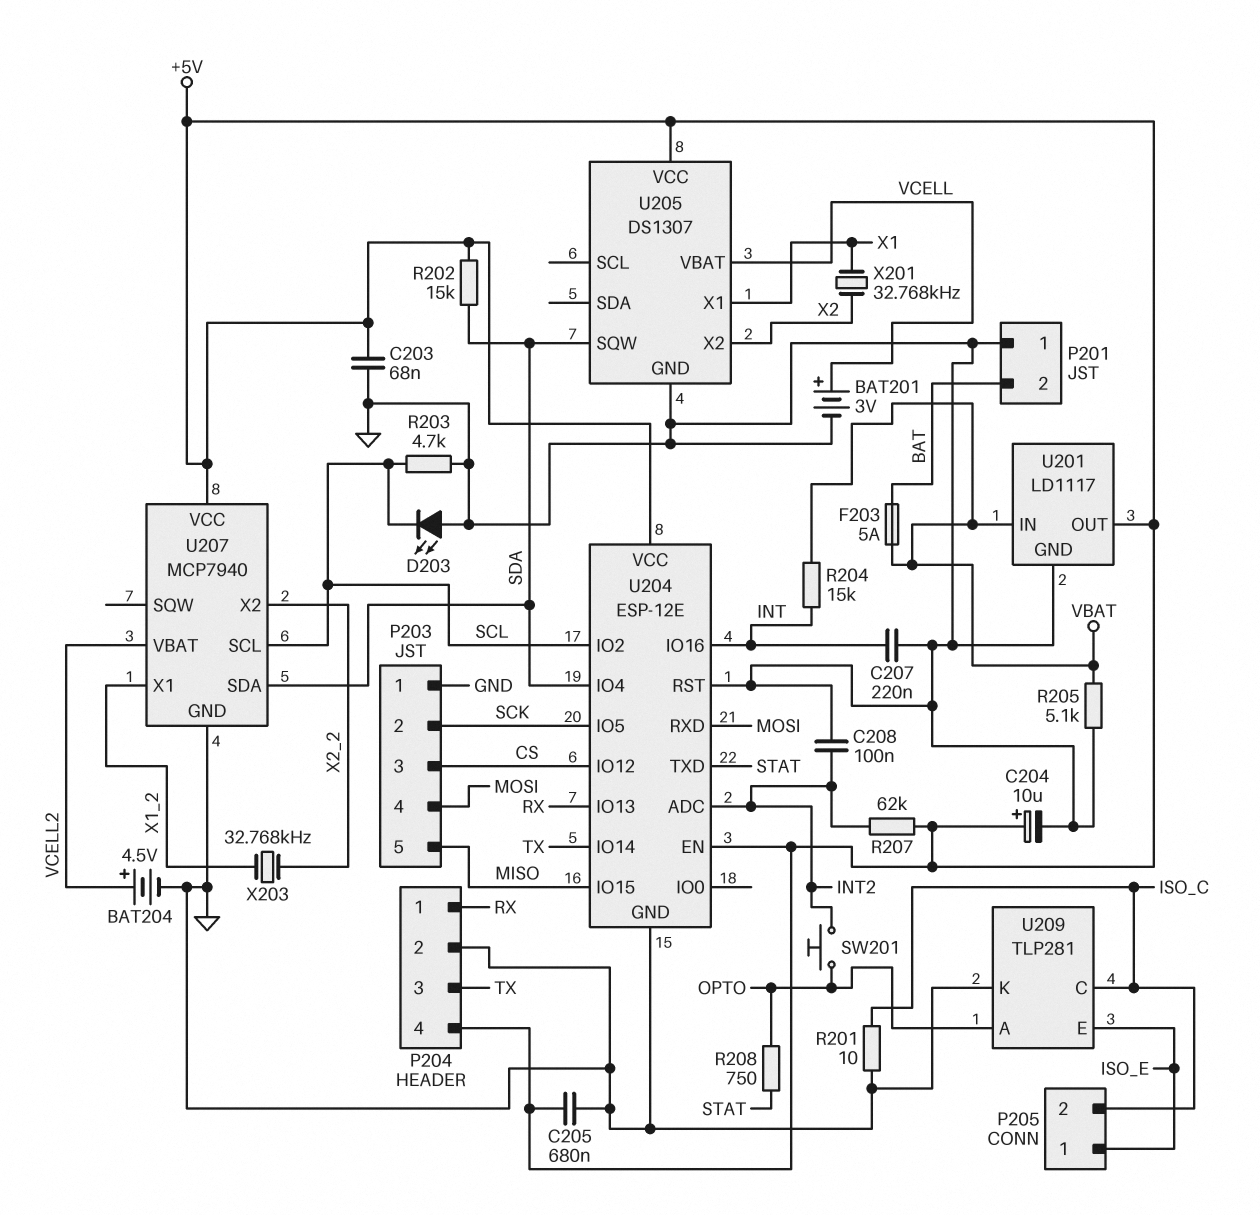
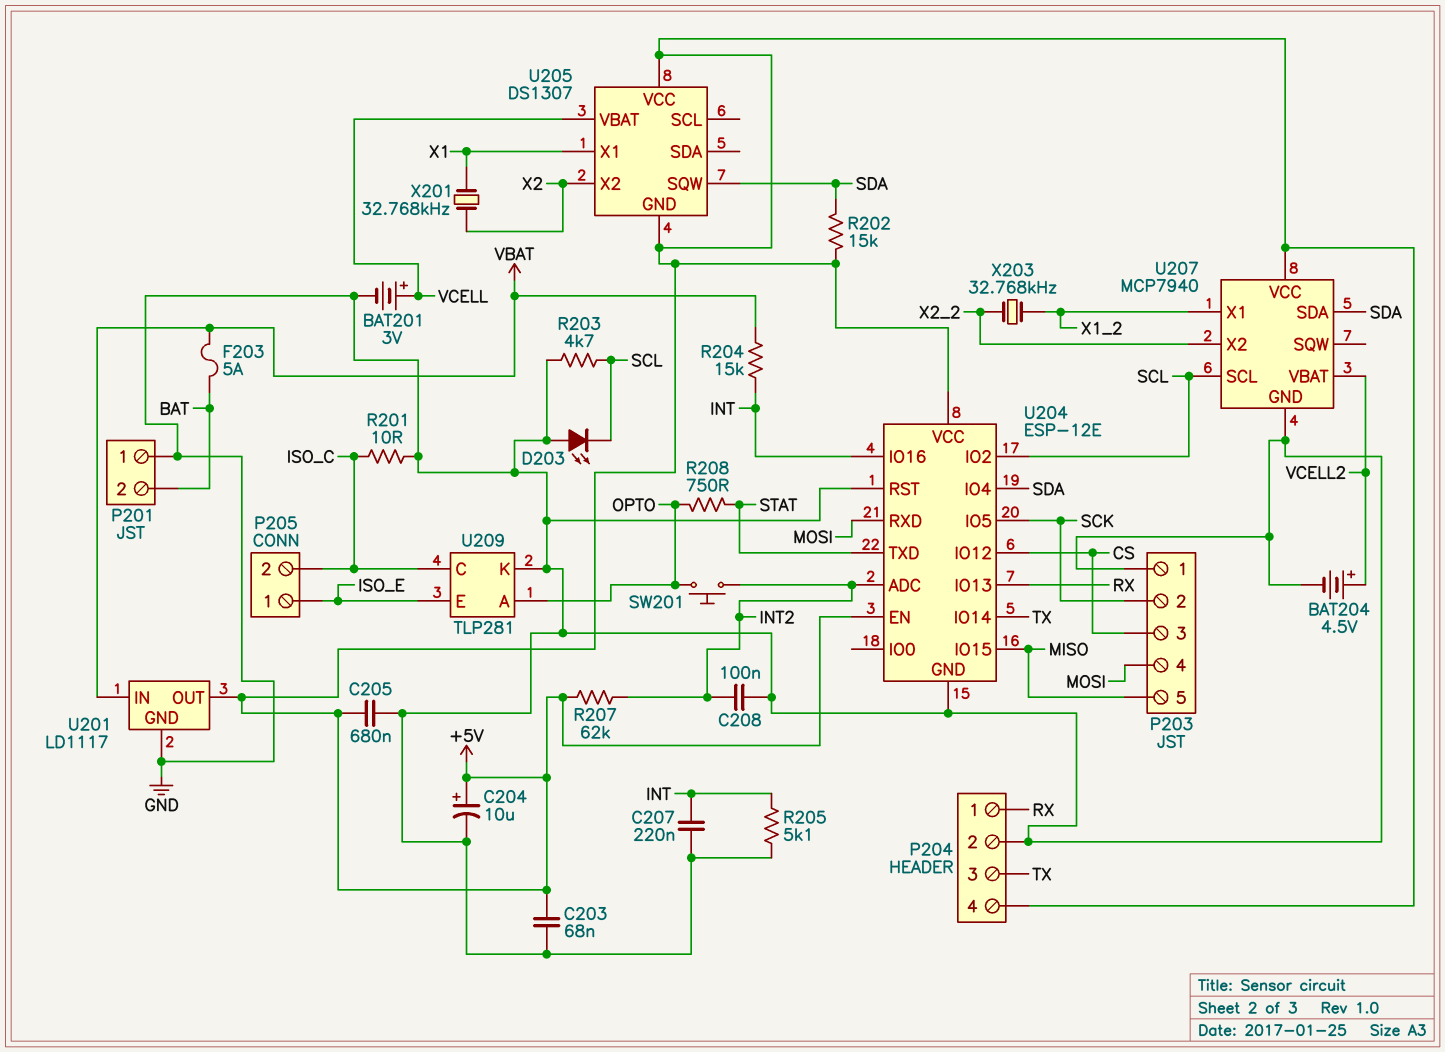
R205: 5.1k (GND, VBAT) -> 5.1k (GND, INT)
U205 pin GND: GND -> +5V

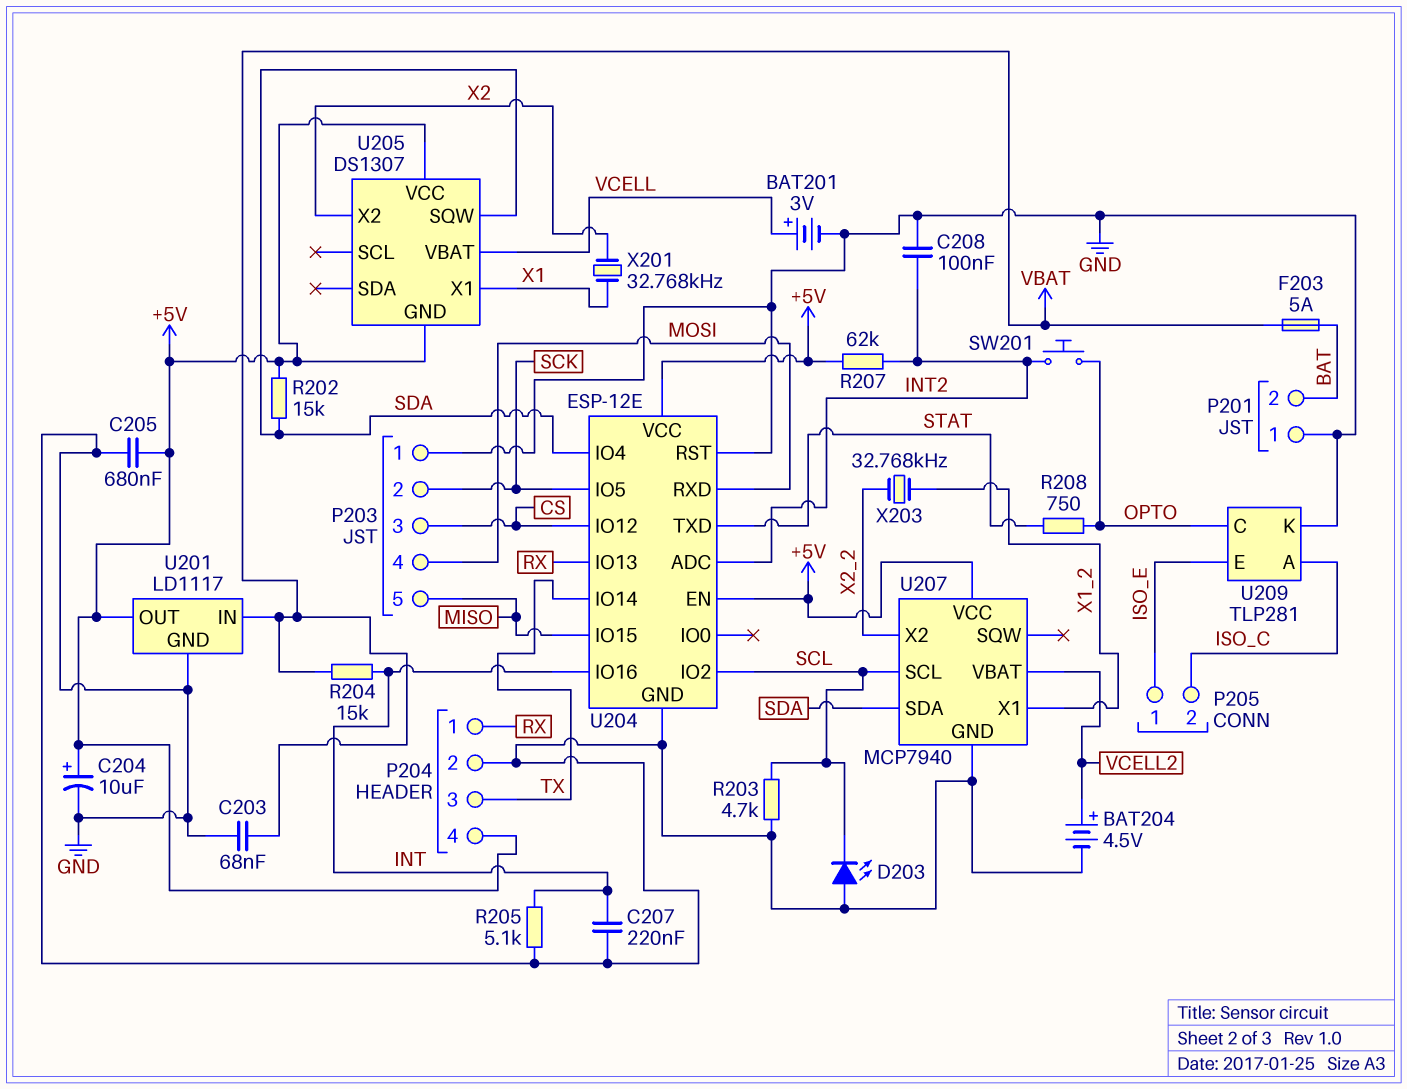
C203: 68nF (+5V, GND) -> 68nF (GND, VBAT)
R201: 10 (GND, ISO_C) -> none
U209 pin A: OPTO -> ISO_C
U209 pin C: ISO_C -> OPTO

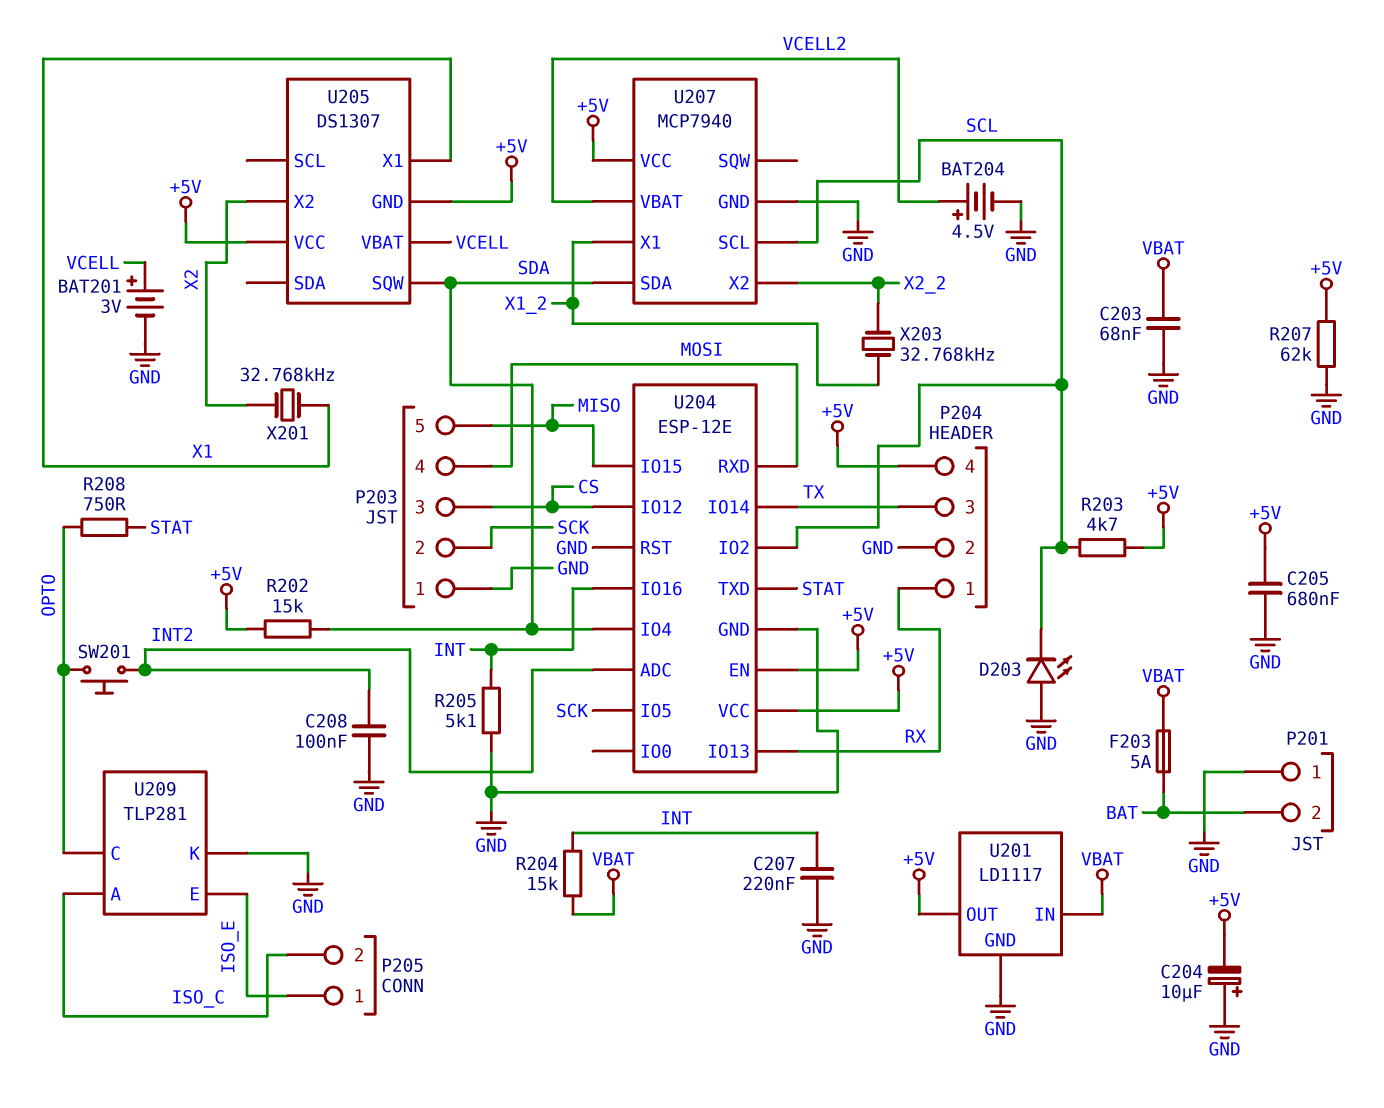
C204: 10uF (plus +5V, minus GND) -> 10uF (plus GND, minus +5V)
R203: 4.7k (GND, SCL) -> 4.7k (+5V, SCL)
R207: 62k (+5V, INT2) -> 62k (+5V, GND)

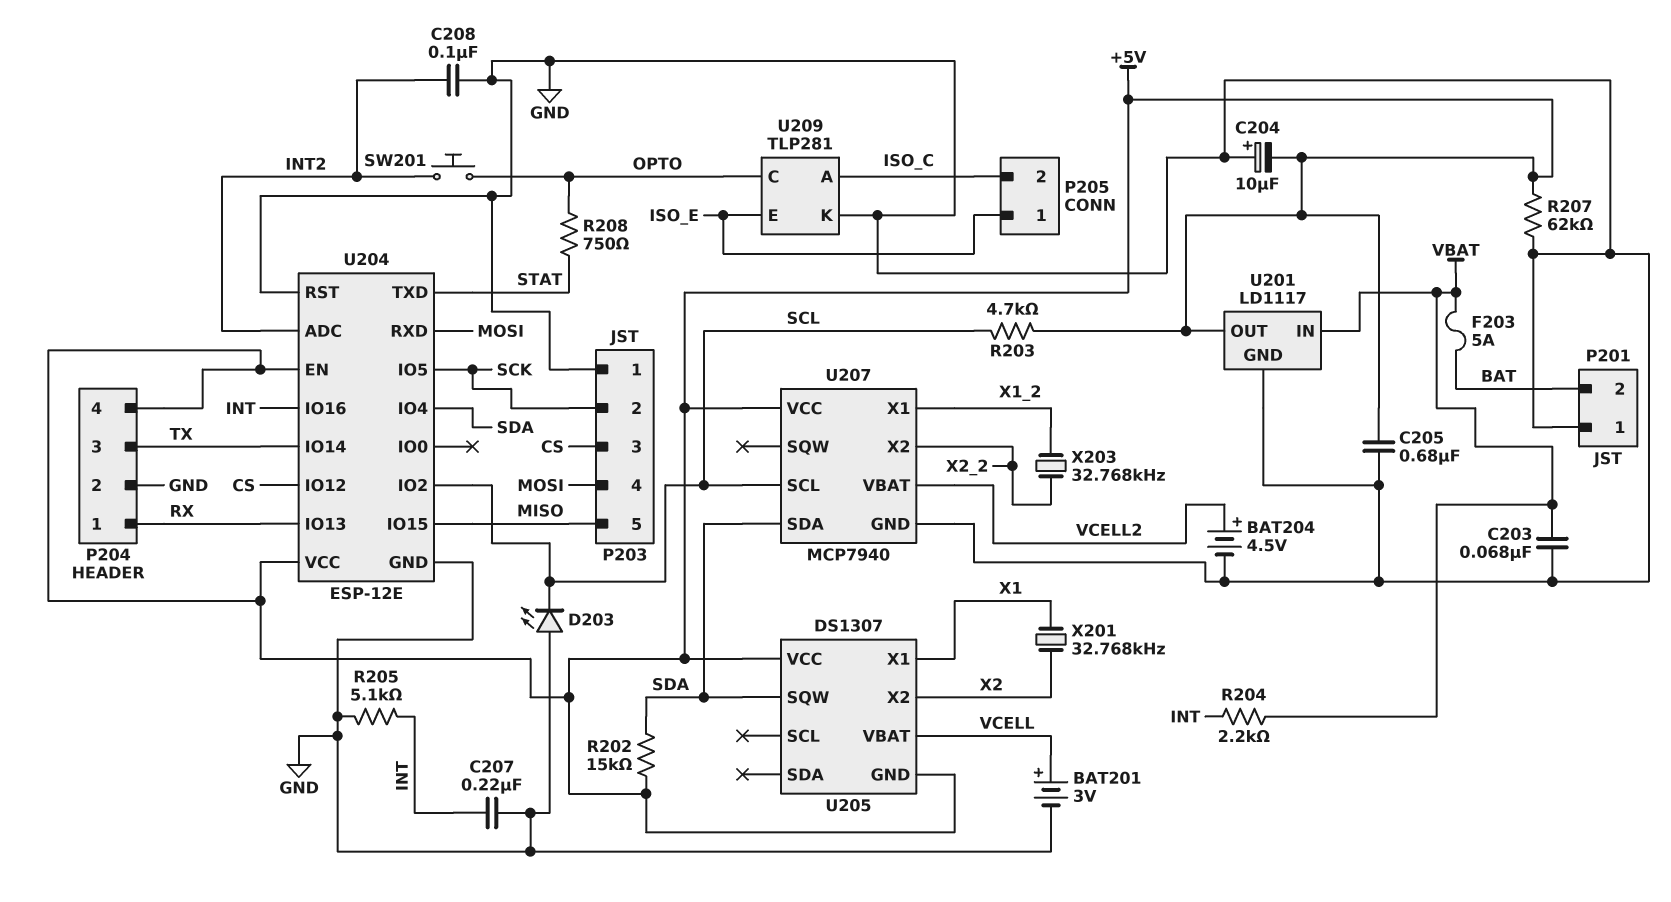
R204: 15k (INT, VBAT) -> 2.2k (INT, VBAT)

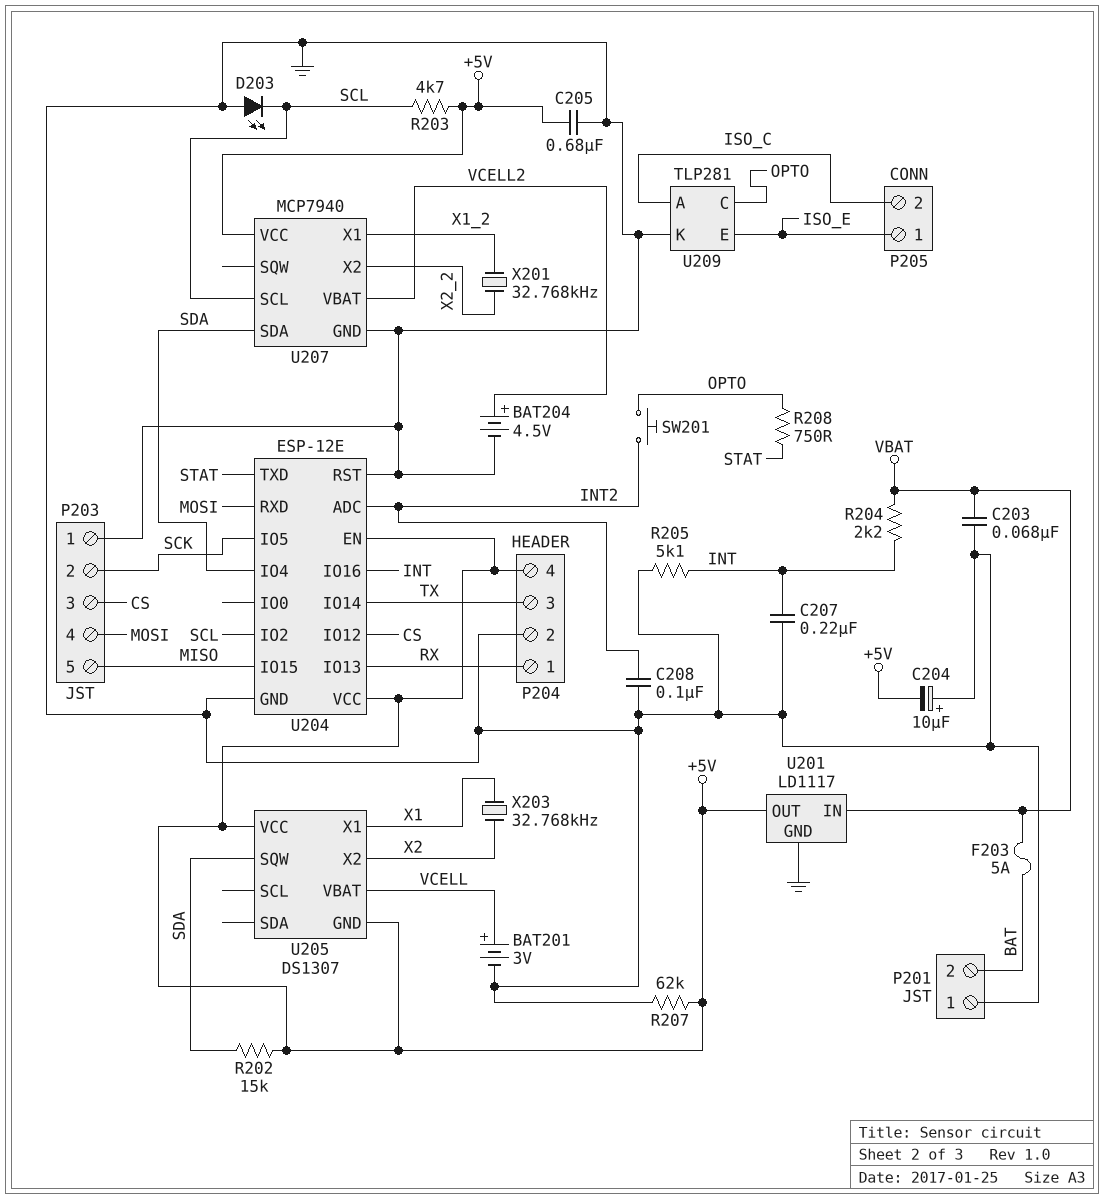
X201: 32.768kHz (X1, X2) -> 32.768kHz (X1_2, X2_2)
X203: 32.768kHz (X1_2, X2_2) -> 32.768kHz (X1, X2)

